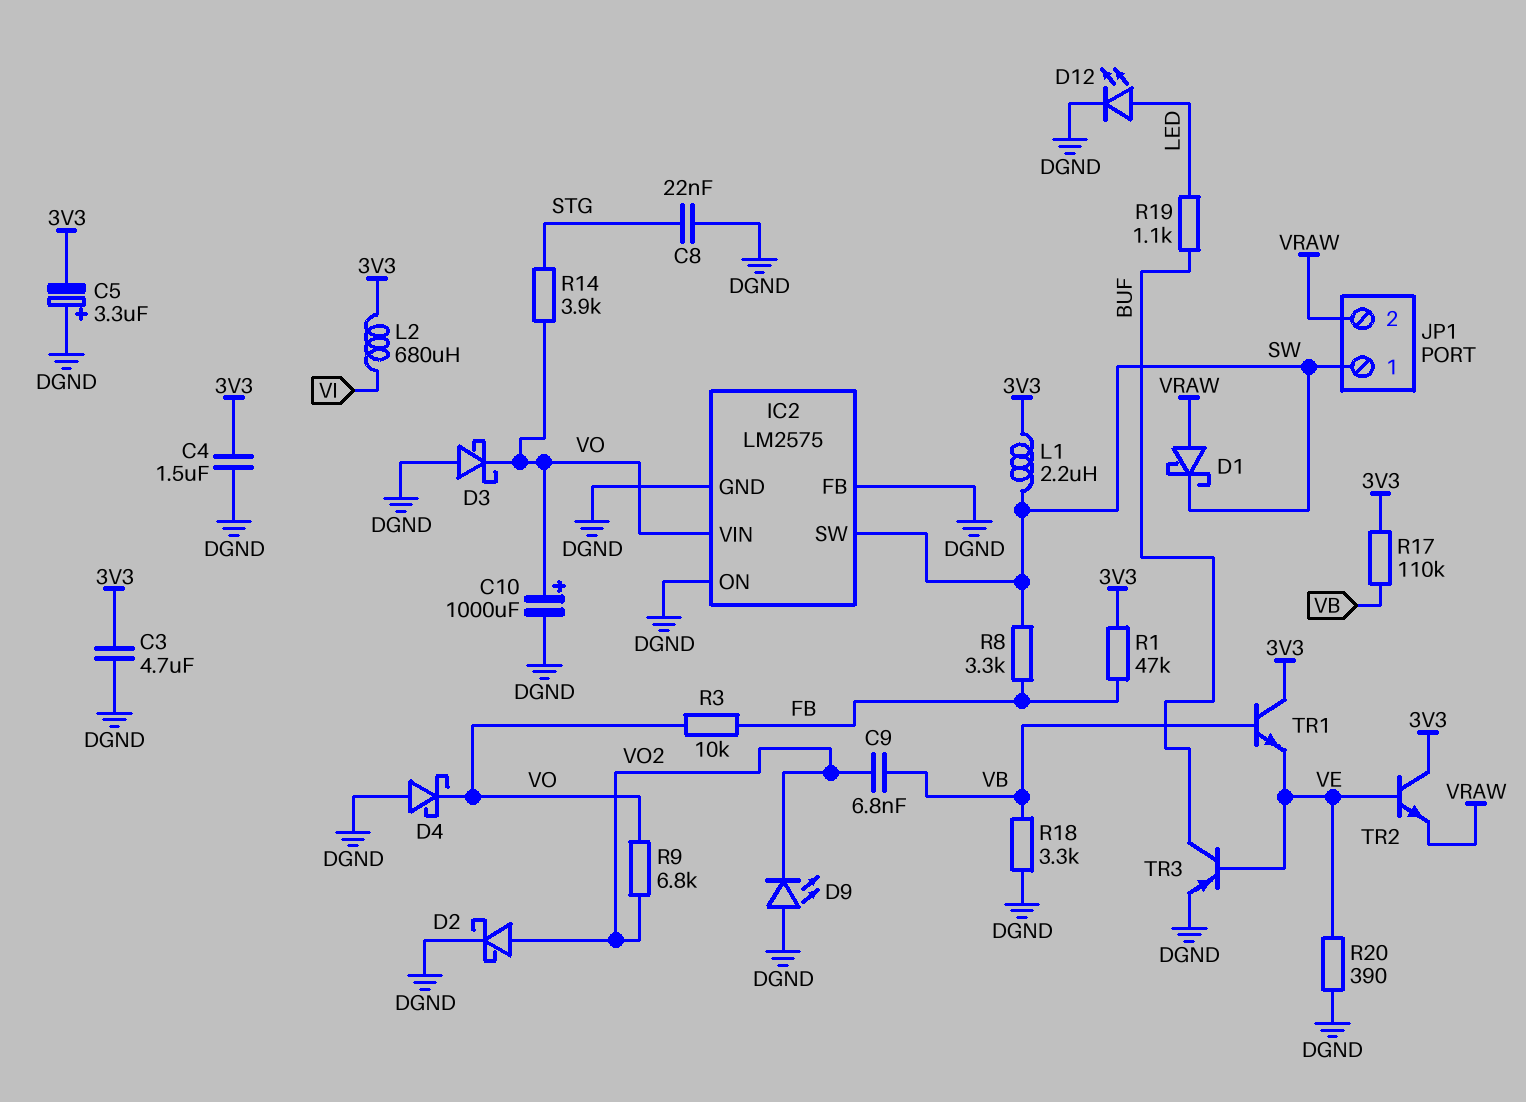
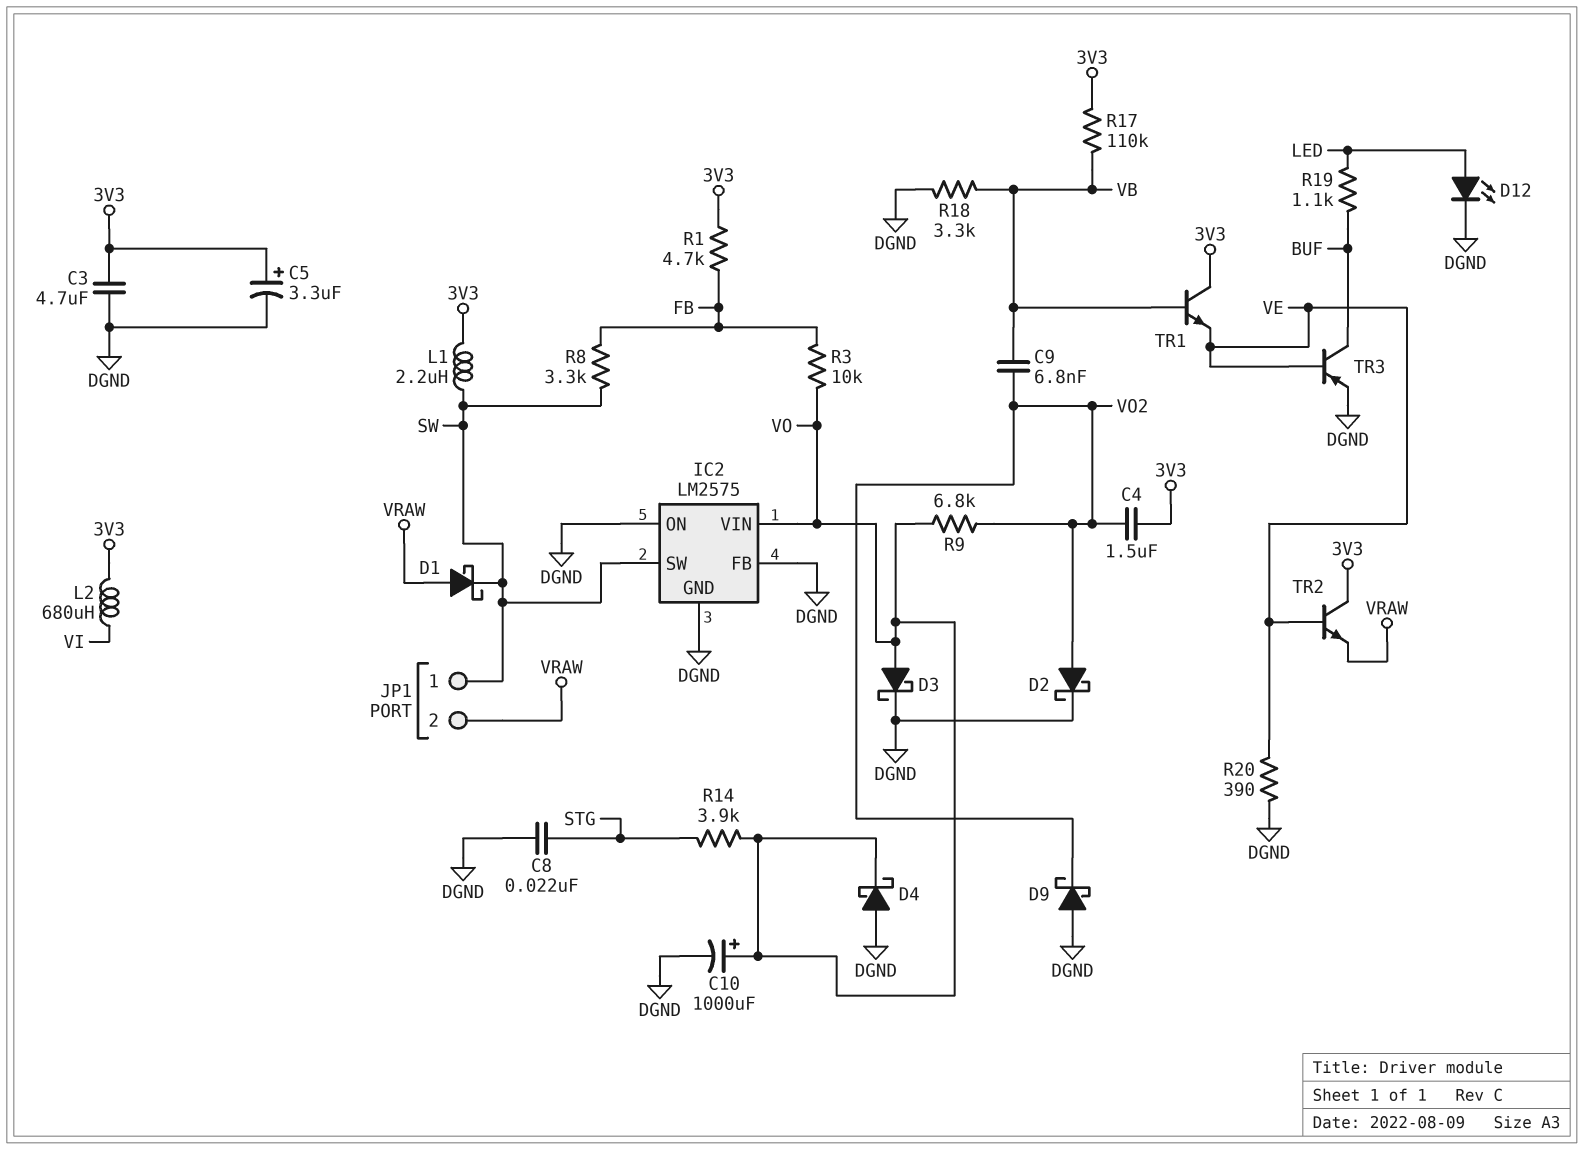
C4: 1.5uF (3V3, DGND) -> 1.5uF (3V3, VO2)
C5: 3.3uF (plus DGND, minus 3V3) -> 3.3uF (plus 3V3, minus DGND)
D3: schottky (A DGND, K VO) -> schottky (A VO, K DGND)
D9: LED (A DGND, K VO2) -> schottky (A DGND, K VO2)
R1: 47k (3V3, FB) -> 4.7k (3V3, FB)

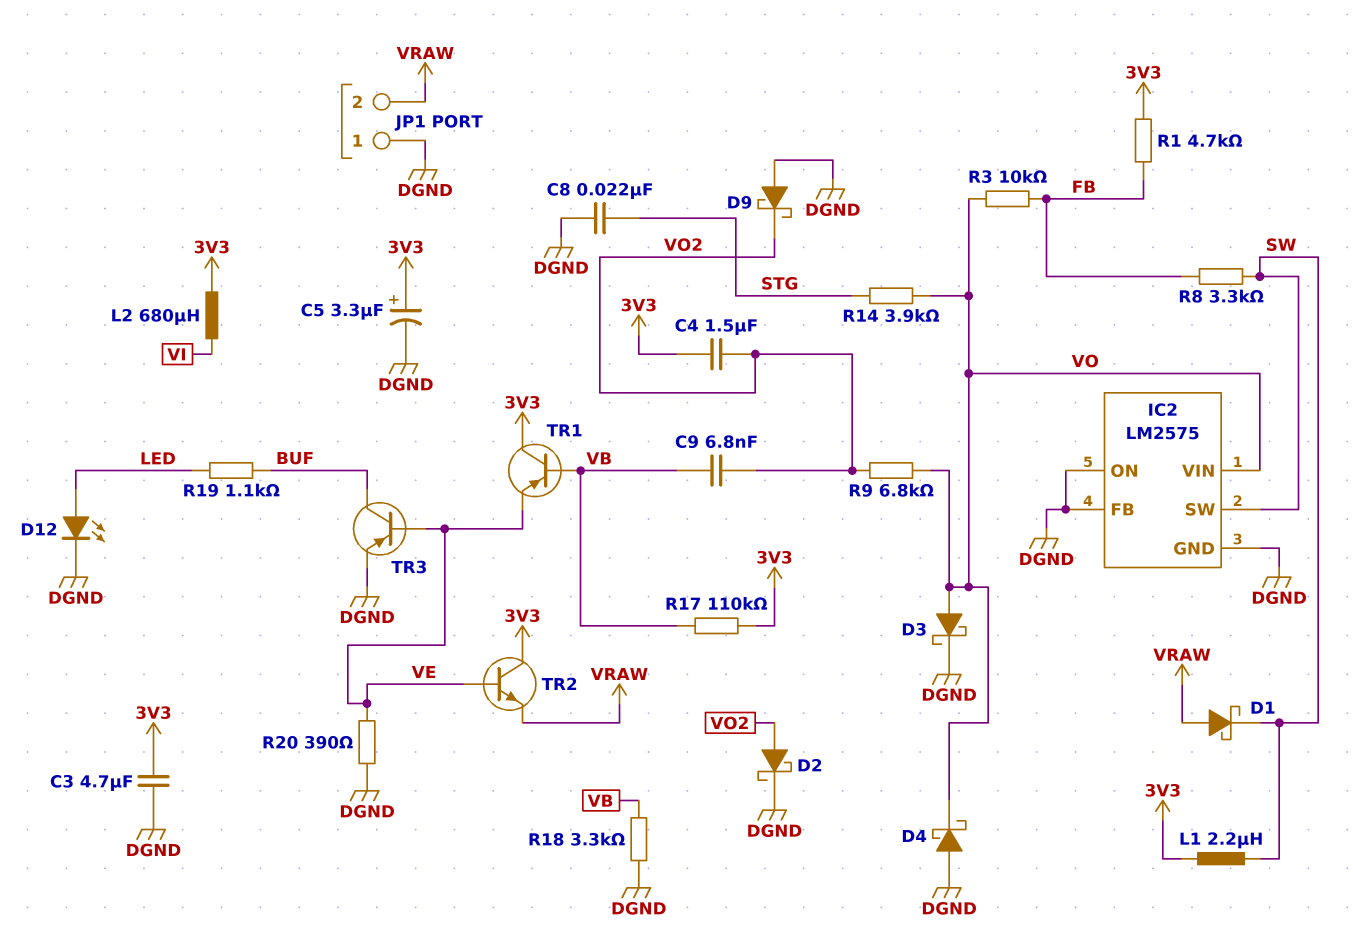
C10: 1000uF (plus VO, minus DGND) -> none
JP1 pin 1: SW -> DGND
TR1: NPN (B VB, C 3V3, E VE) -> PNP (B VB, C 3V3, E VE)

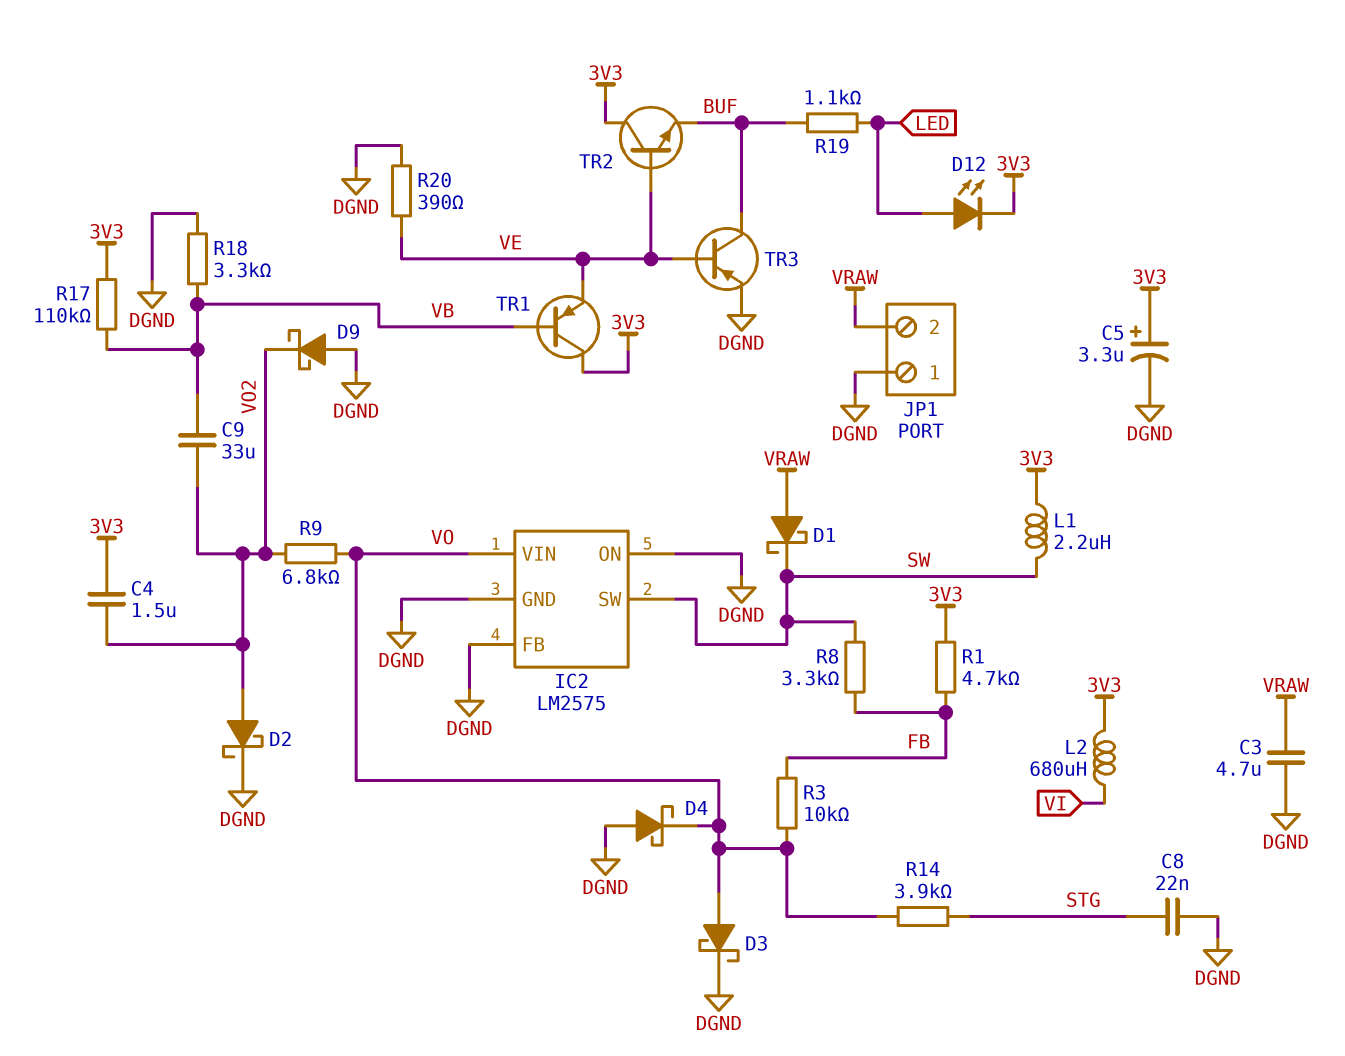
C3: 4.7uF (3V3, DGND) -> 4.7uF (DGND, VRAW)
C9: 6.8nF (VB, VO2) -> 33uF (VB, VO2)
D12: LED (A LED, K DGND) -> LED (A LED, K 3V3)
TR2: NPN (B VE, C 3V3, E VRAW) -> NPN (B VE, C 3V3, E BUF)

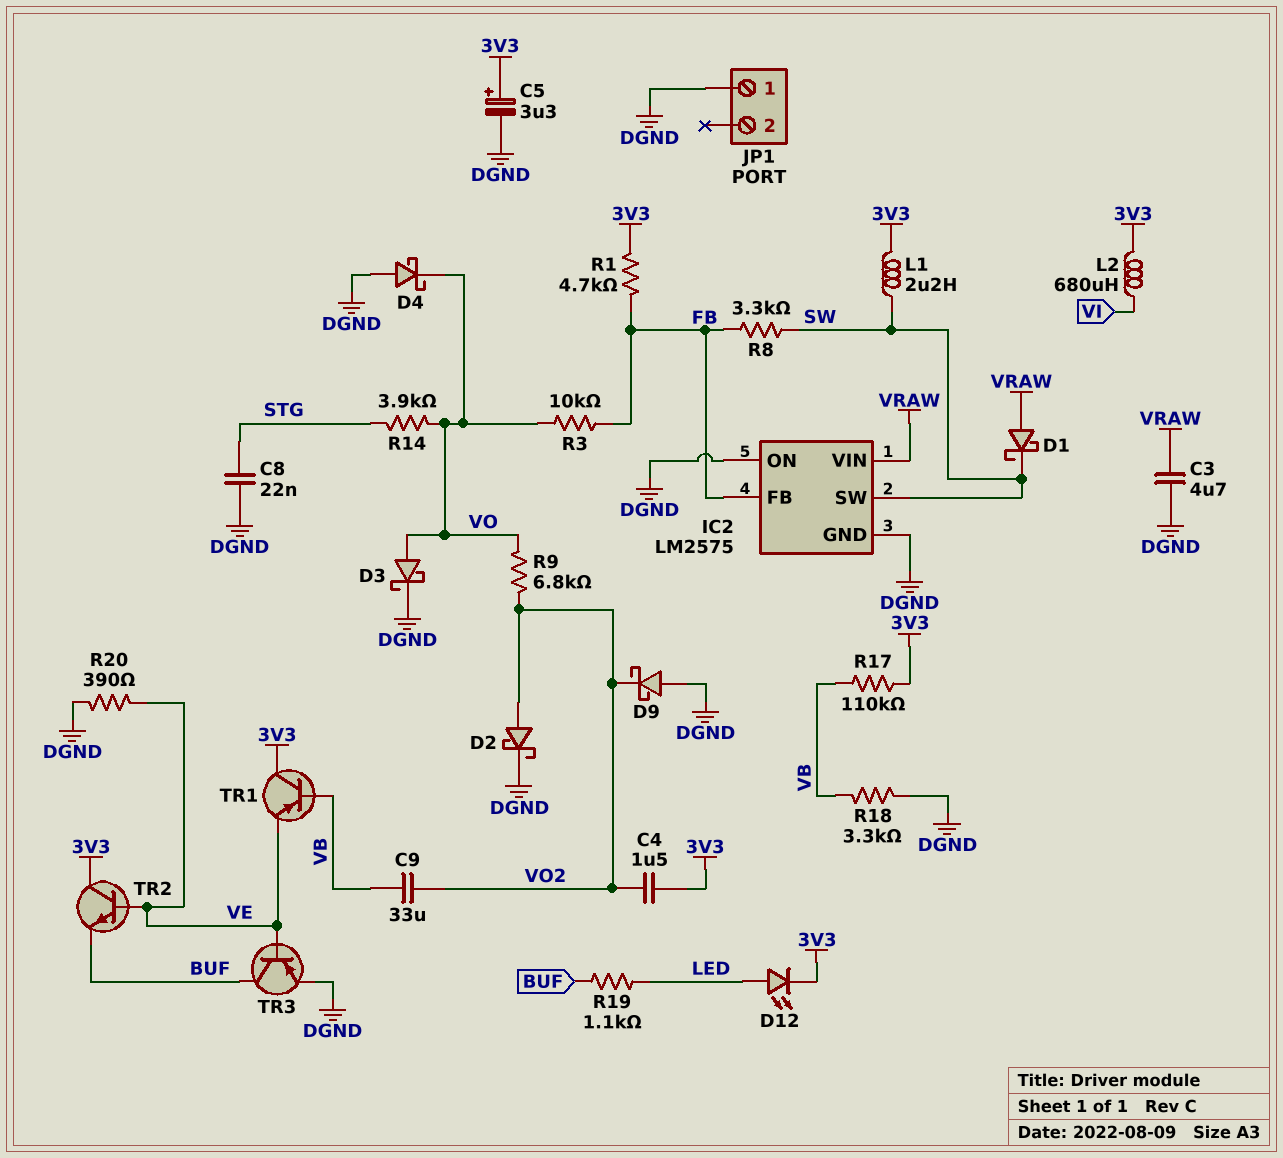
IC2 pin FB: DGND -> FB
IC2 pin VIN: VO -> VRAW
JP1 pin 2: VRAW -> none

